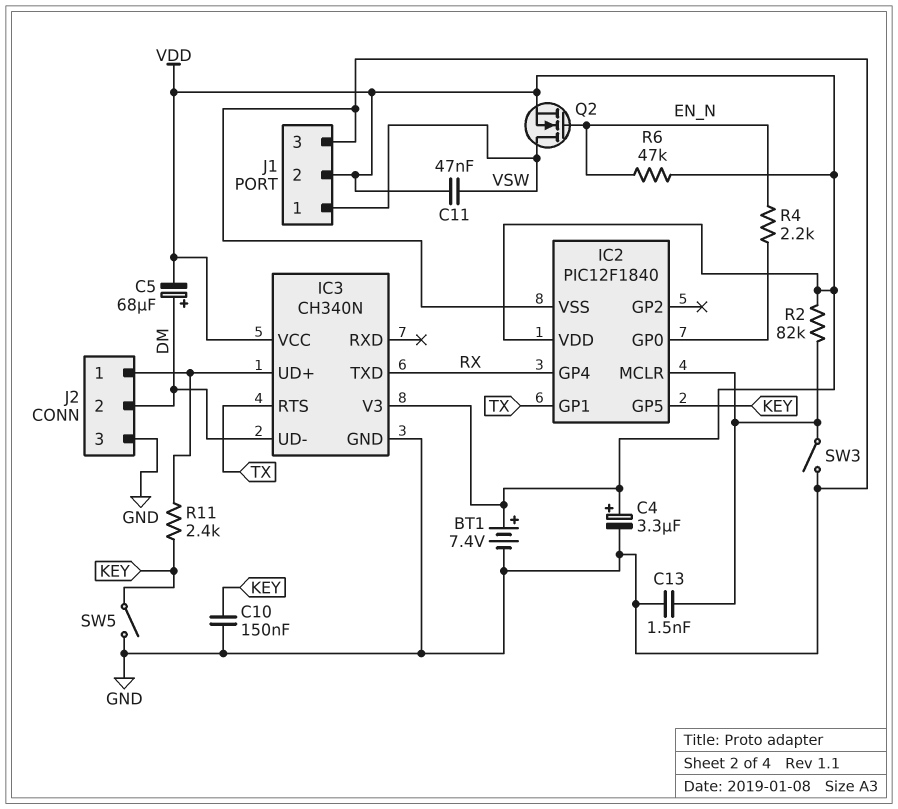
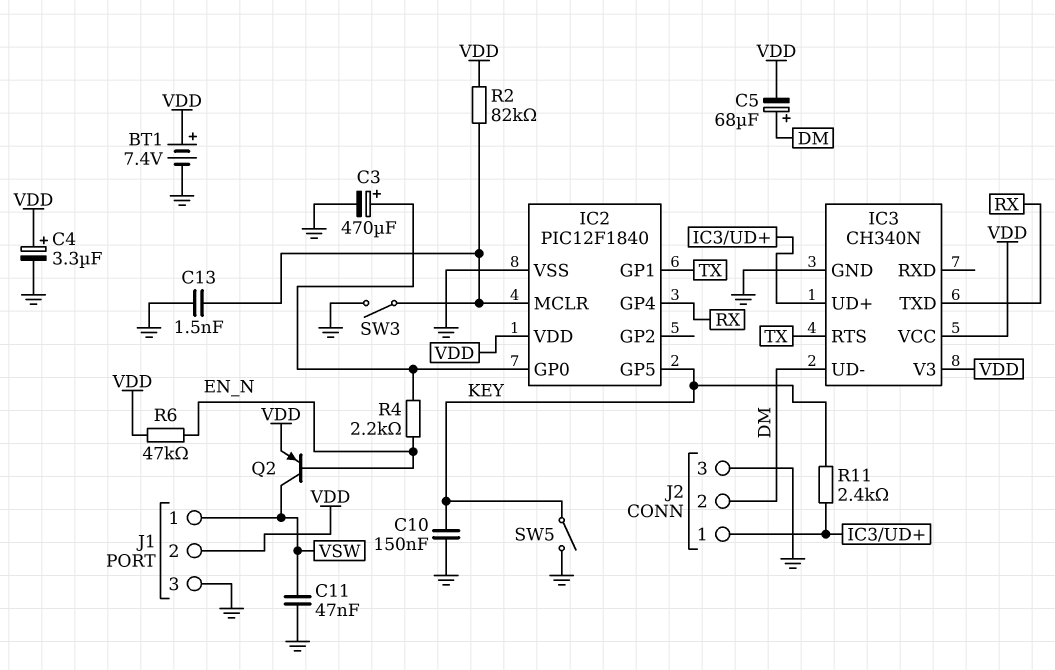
C3: none -> 470uF (plus IC2/GP0, minus GND)
C11: 47nF (VDD, VSW) -> 47nF (GND, VSW)
Q2: NMOS (G EN_N, D VSW, S VDD) -> PNP (B EN_N, C VSW, E VDD)

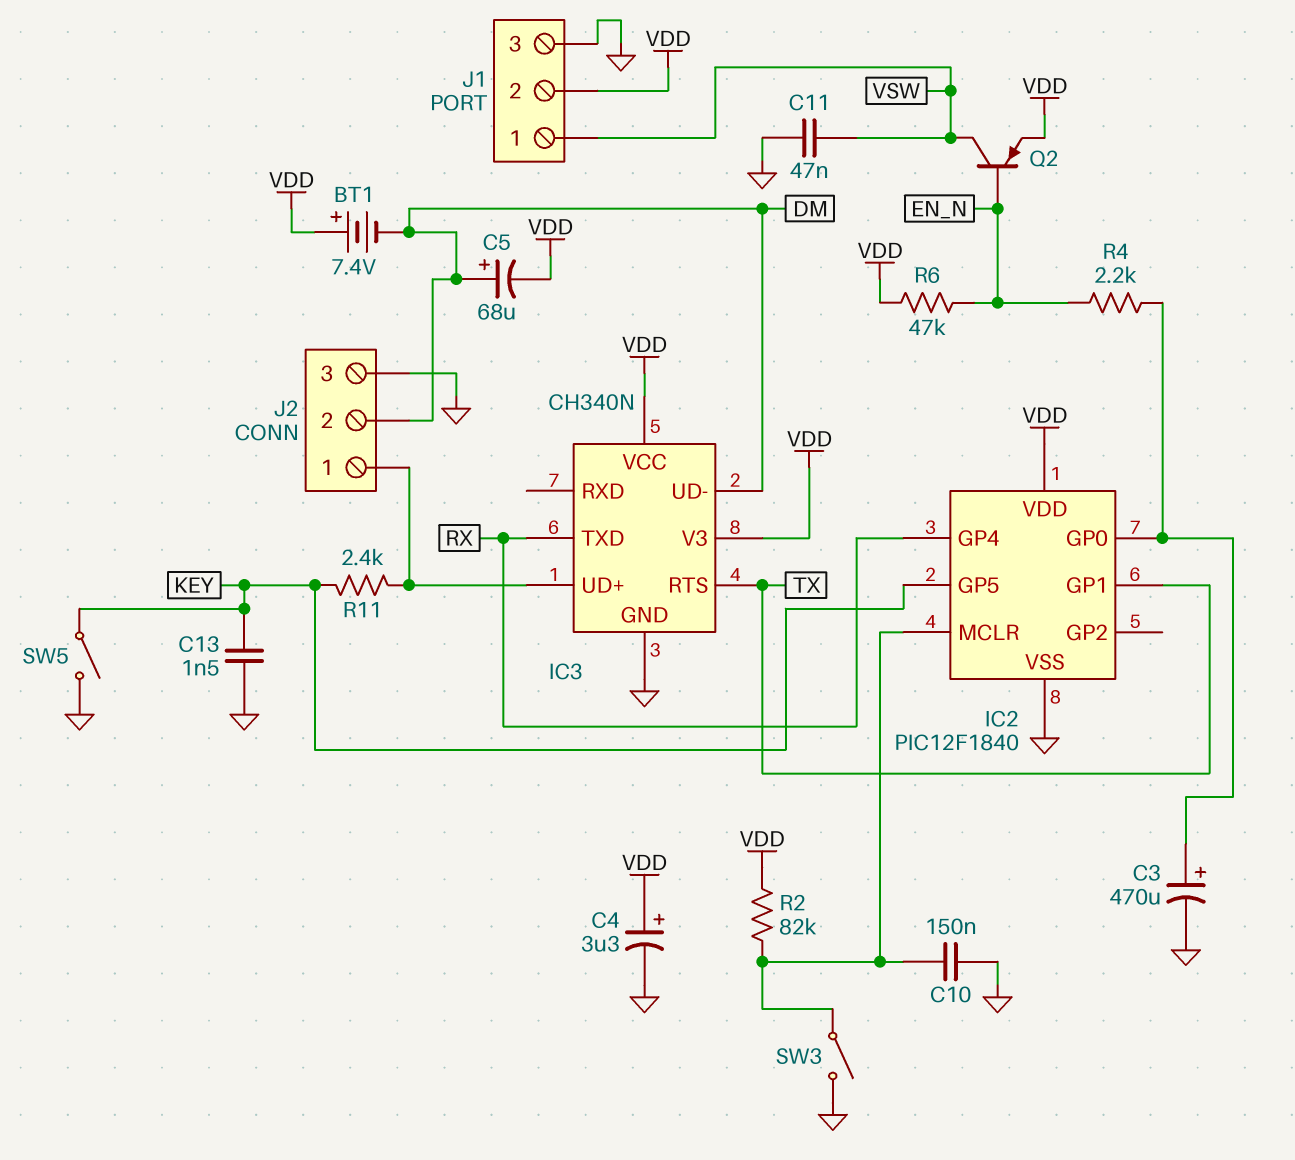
BT1: 7.4V (plus VDD, minus GND) -> 7.4V (plus VDD, minus DM)
C10: 150nF (GND, KEY) -> 150nF (GND, IC2/MCLR)
C13: 1.5nF (GND, IC2/MCLR) -> 1.5nF (GND, KEY)

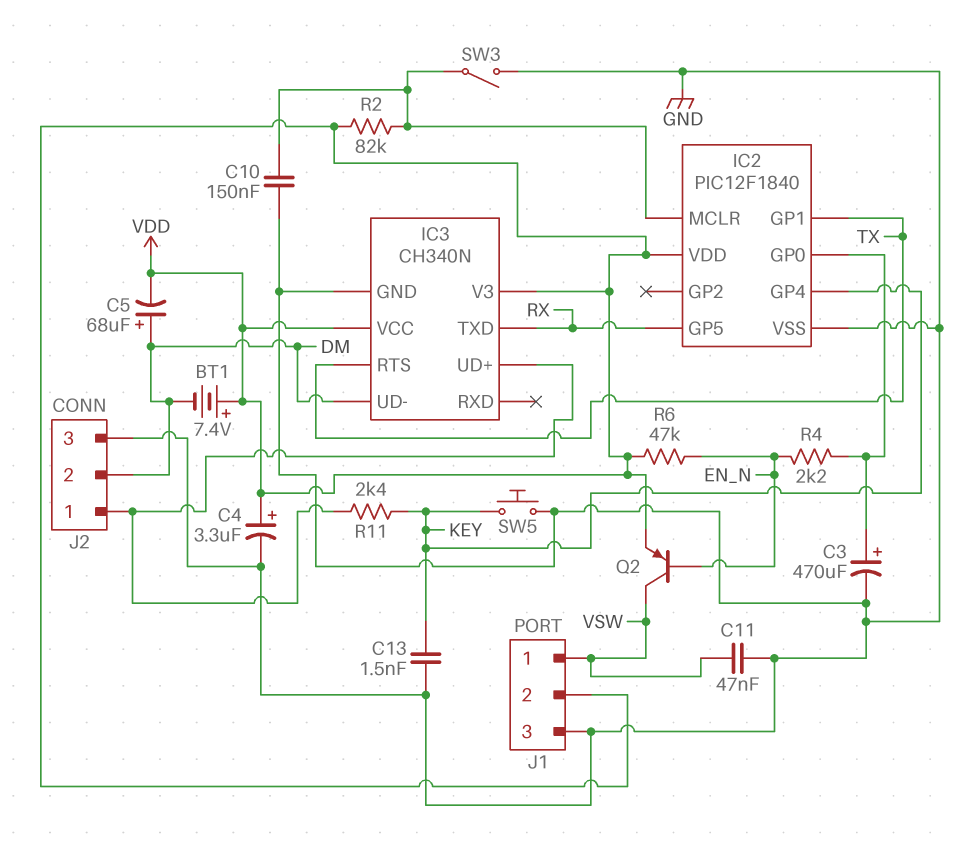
IC2 pin GP4: RX -> KEY
IC2 pin GP5: KEY -> RX
SW5: switch (GND, KEY) -> button (GND, KEY)

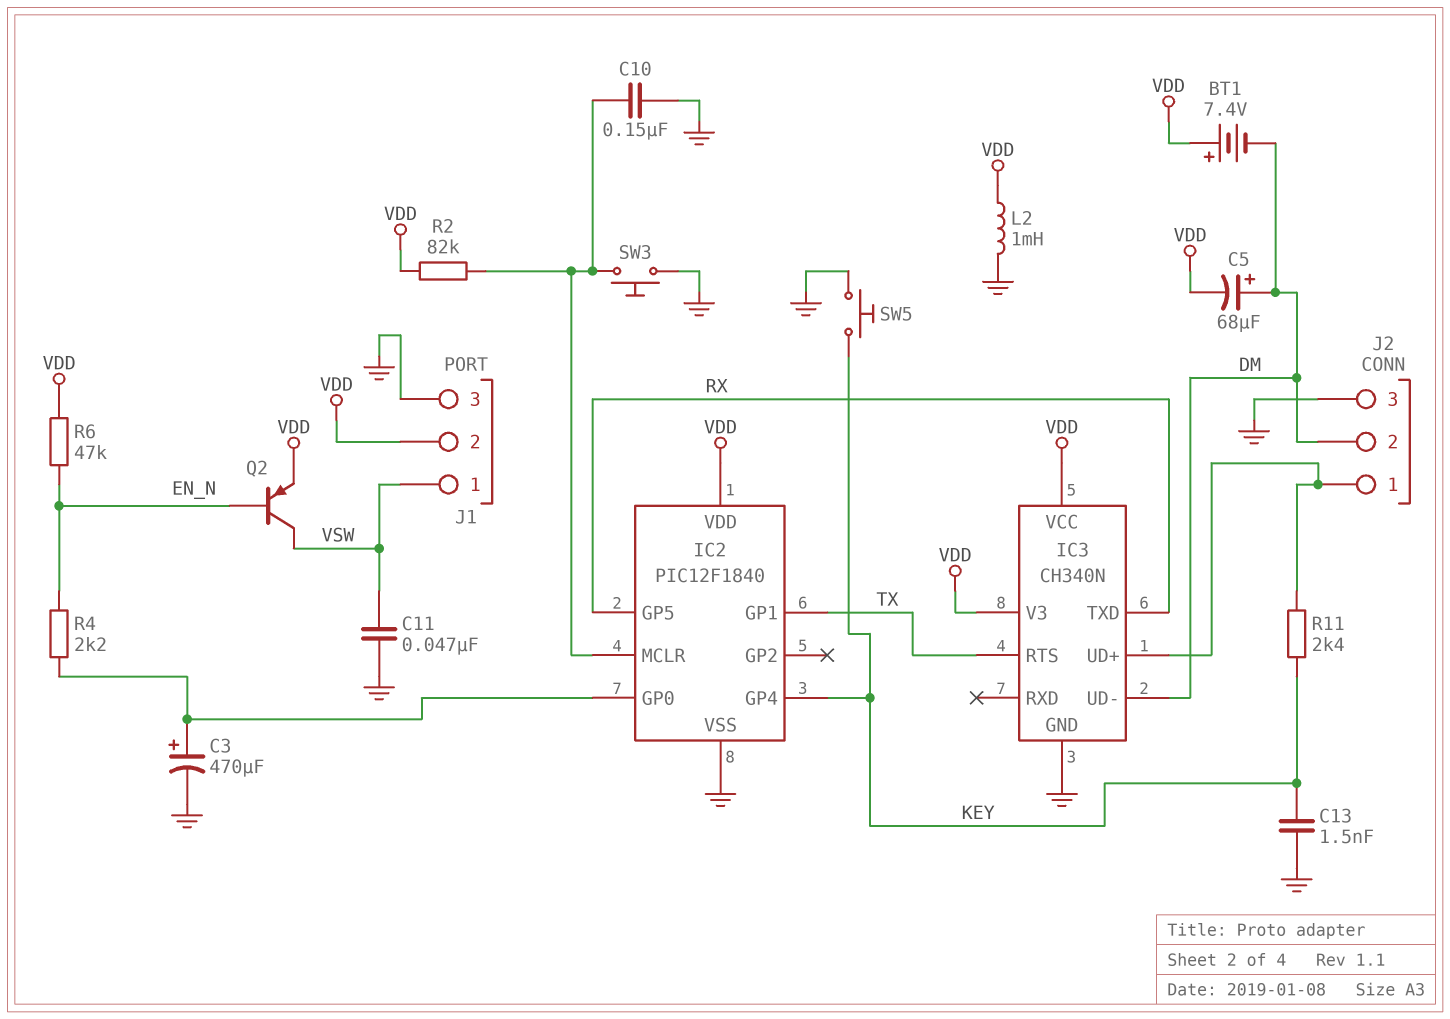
C4: 3.3uF (plus VDD, minus GND) -> none
L2: none -> 1mH (GND, VDD)
SW3: switch (GND, IC2/MCLR) -> button (GND, IC2/MCLR)

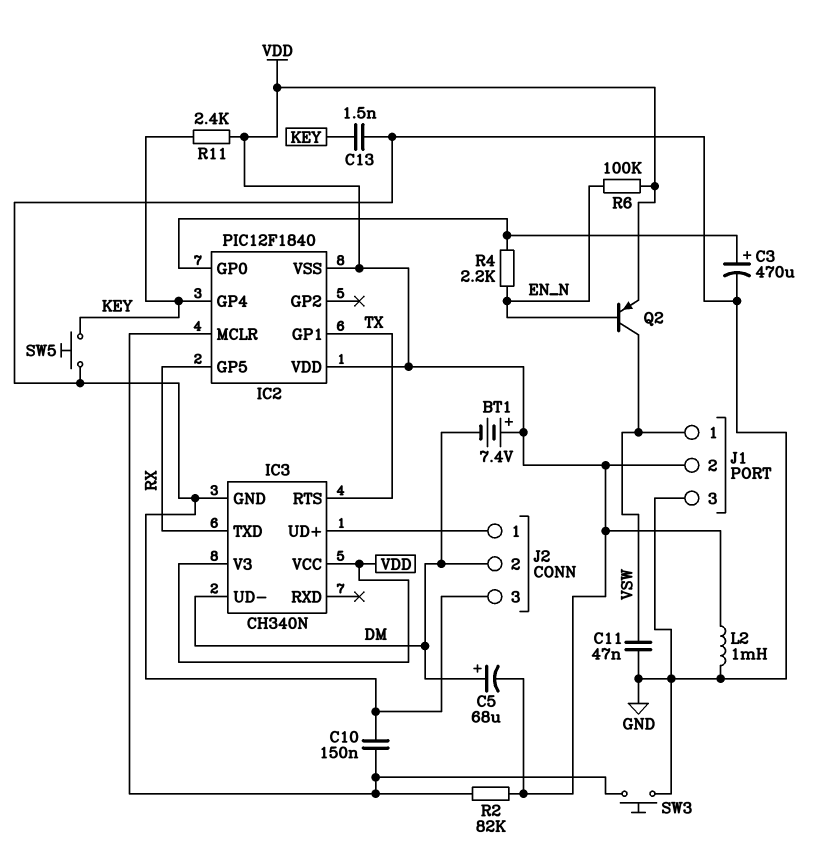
IC2 pin VSS: GND -> VDD
R6: 47k (EN_N, VDD) -> 100k (EN_N, VDD)
R11: 2.4k (IC3/UD+, KEY) -> 2.4k (KEY, VDD)

